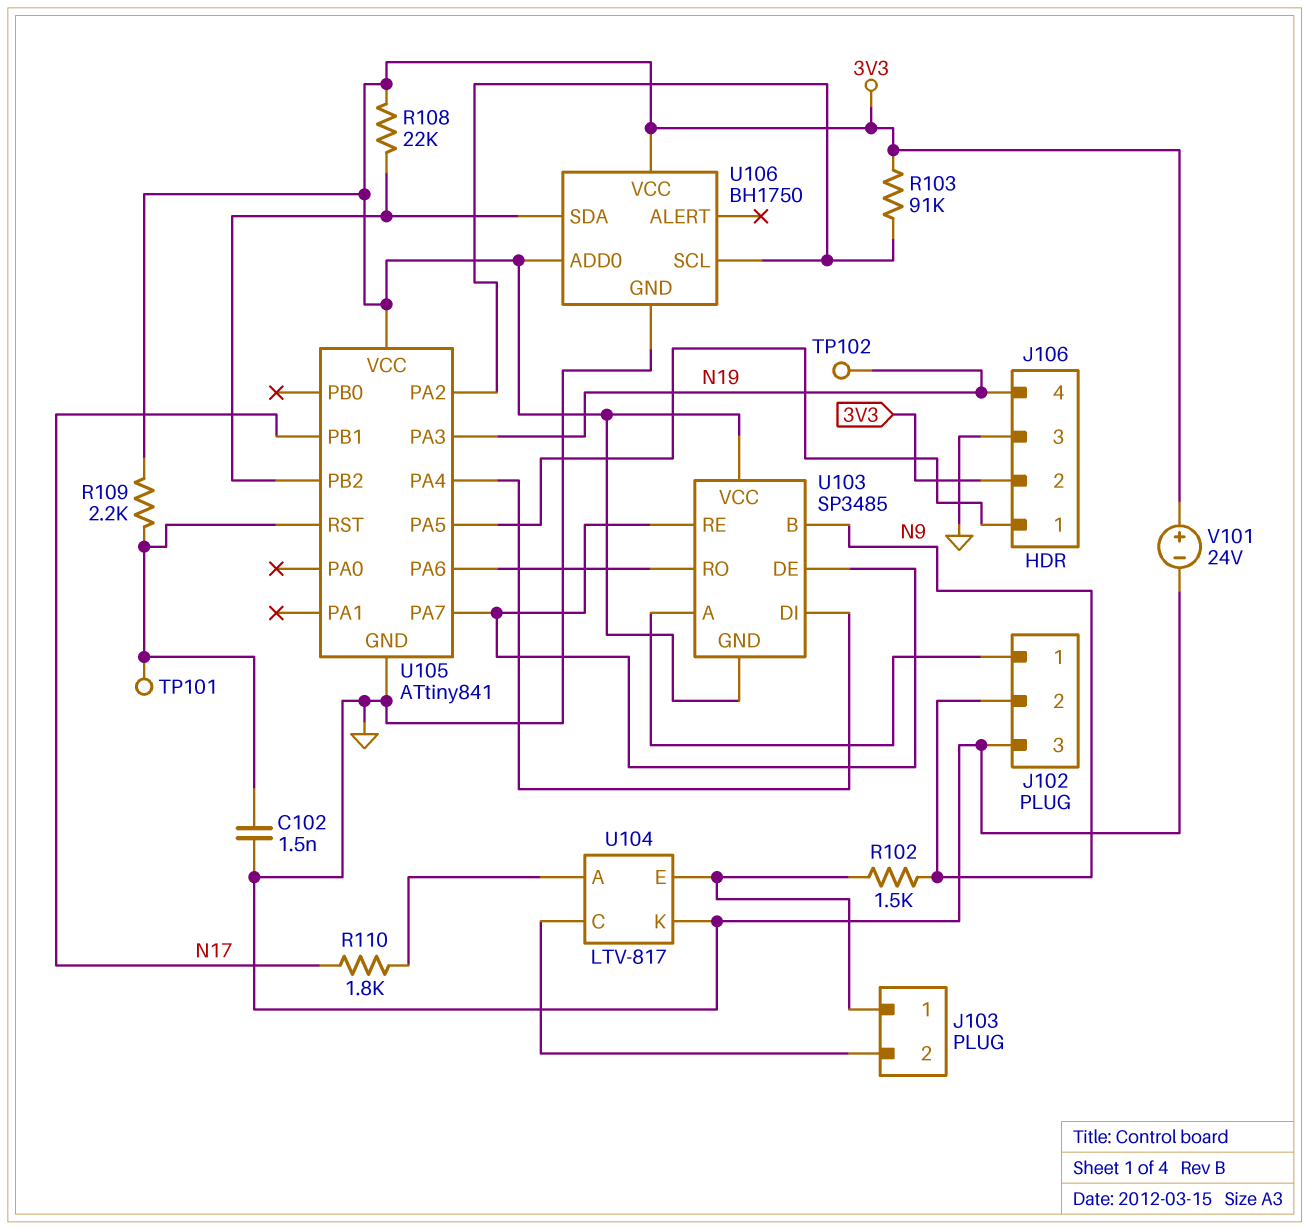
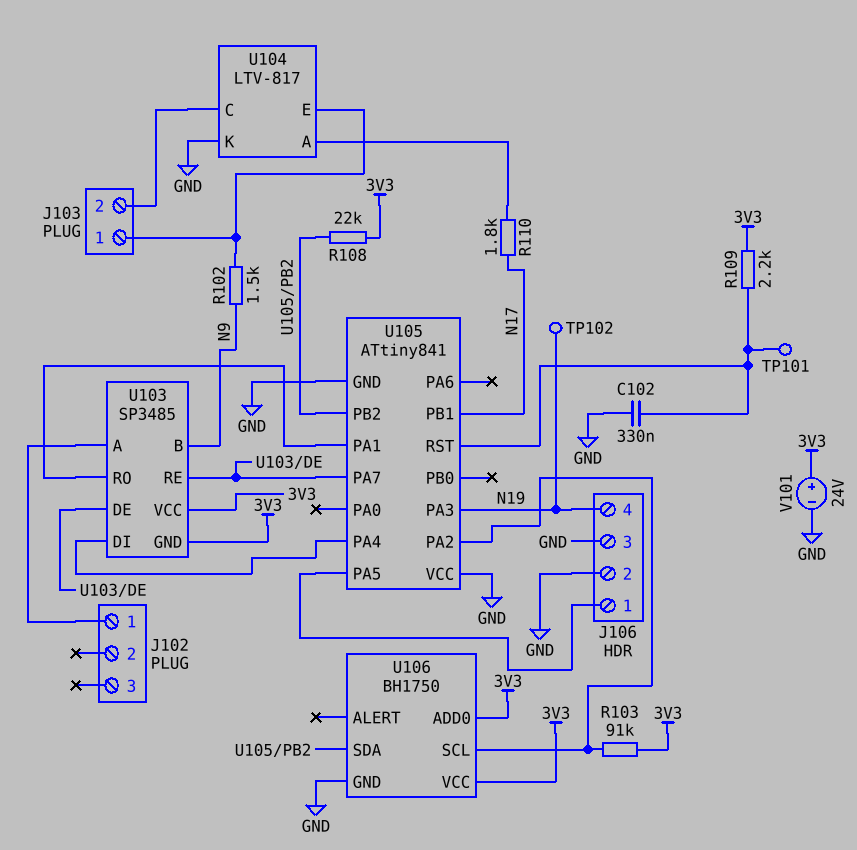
C102: 1.5nF (GND, U105/RST) -> 330nF (GND, U105/RST)
J102 pin 2: N9 -> none
J102 pin 3: GND -> none
J106 pin 2: 3V3 -> GND
U105 pin PA1: none -> U103/RO
U105 pin PA6: U103/RO -> none
U105 pin VCC: 3V3 -> GND

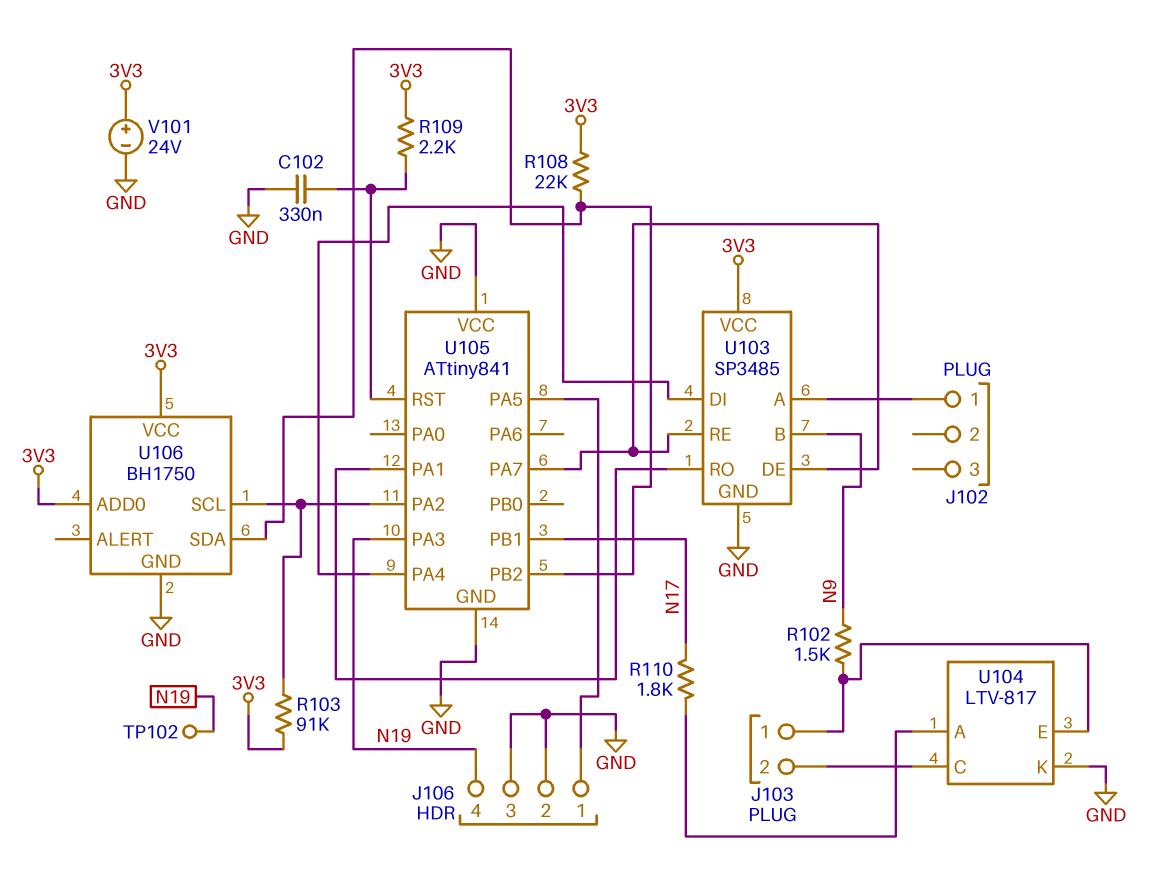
TP101: test point (U105/RST) -> none
U103 pin GND: 3V3 -> GND

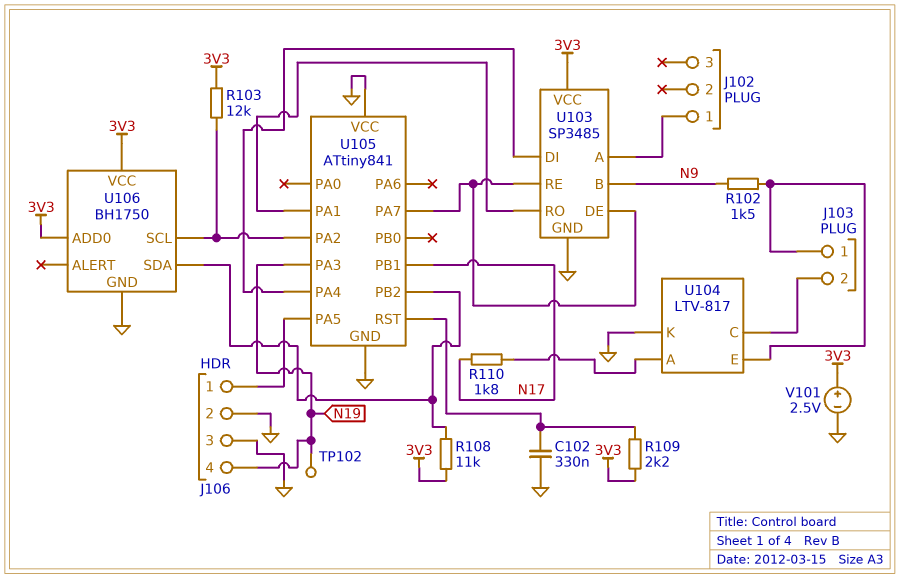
R103: 91k (3V3, U105/PA2) -> 12k (3V3, U105/PA2)
R108: 22k (3V3, U105/PB2) -> 11k (3V3, U105/PB2)
V101: 24V (plus 3V3, minus GND) -> 2.5V (plus 3V3, minus GND)

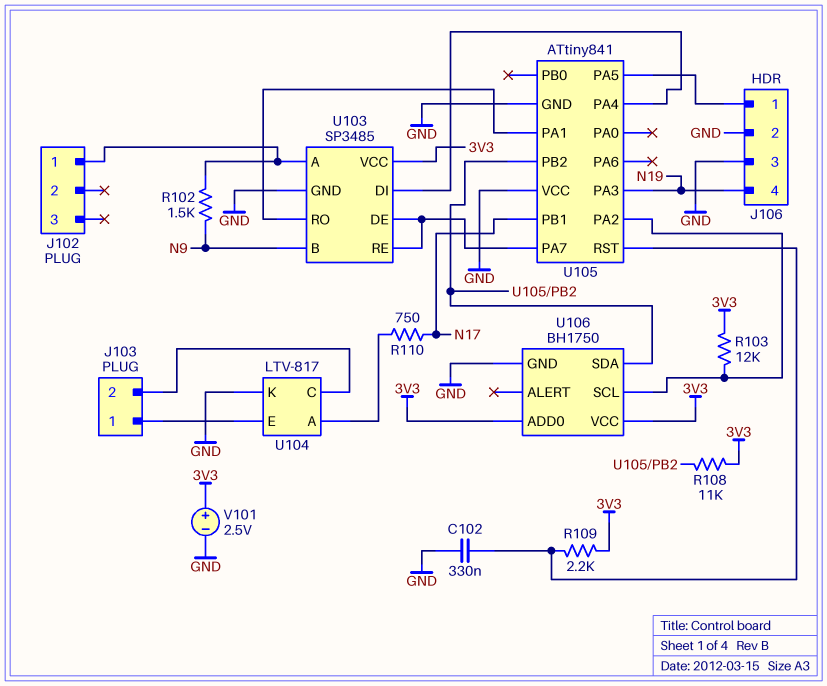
R102: 1.5k (J103/1, N9) -> 1.5k (J102/1, N9)
R110: 1.8k (N17, U104/A) -> 750 (N17, U104/A)
TP102: test point (N19) -> none

